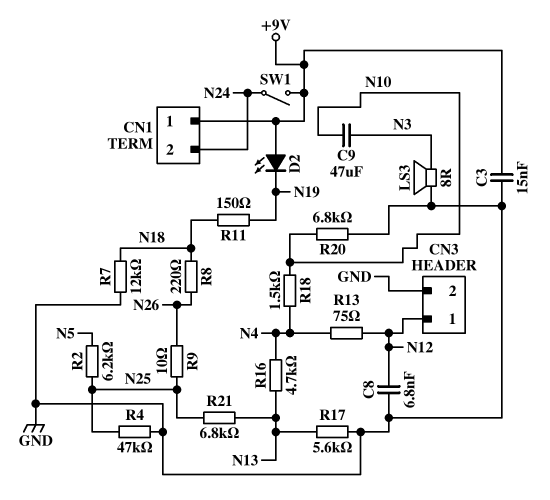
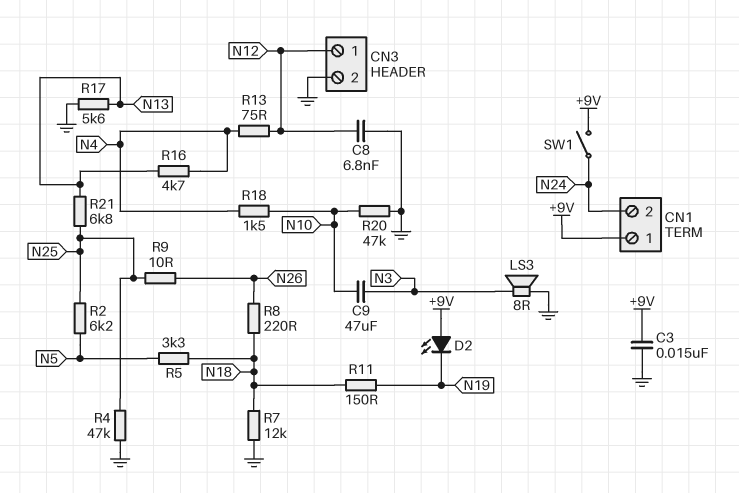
R5: none -> 3.3k (N5, N18)
R20: 6.8k (GND, N10) -> 47k (GND, N10)

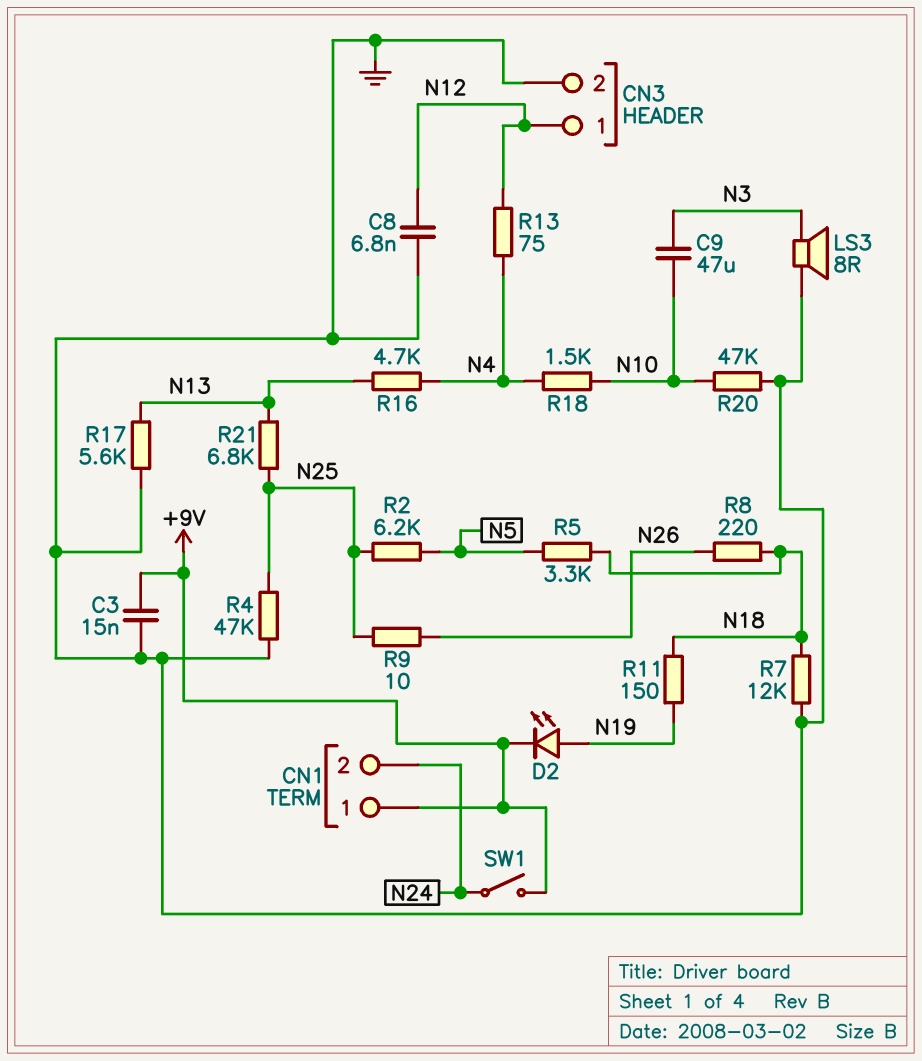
D2: LED (A +9V, K N19) -> LED (A N19, K +9V)

